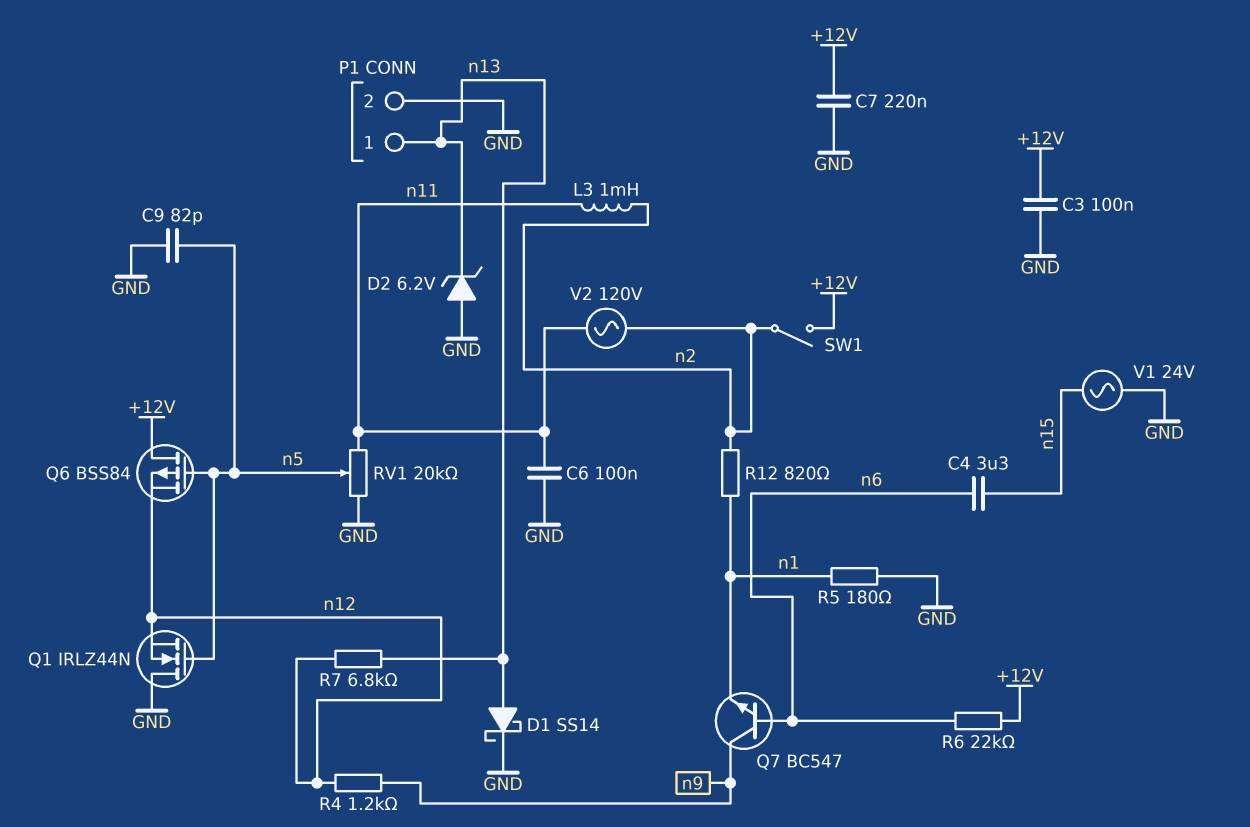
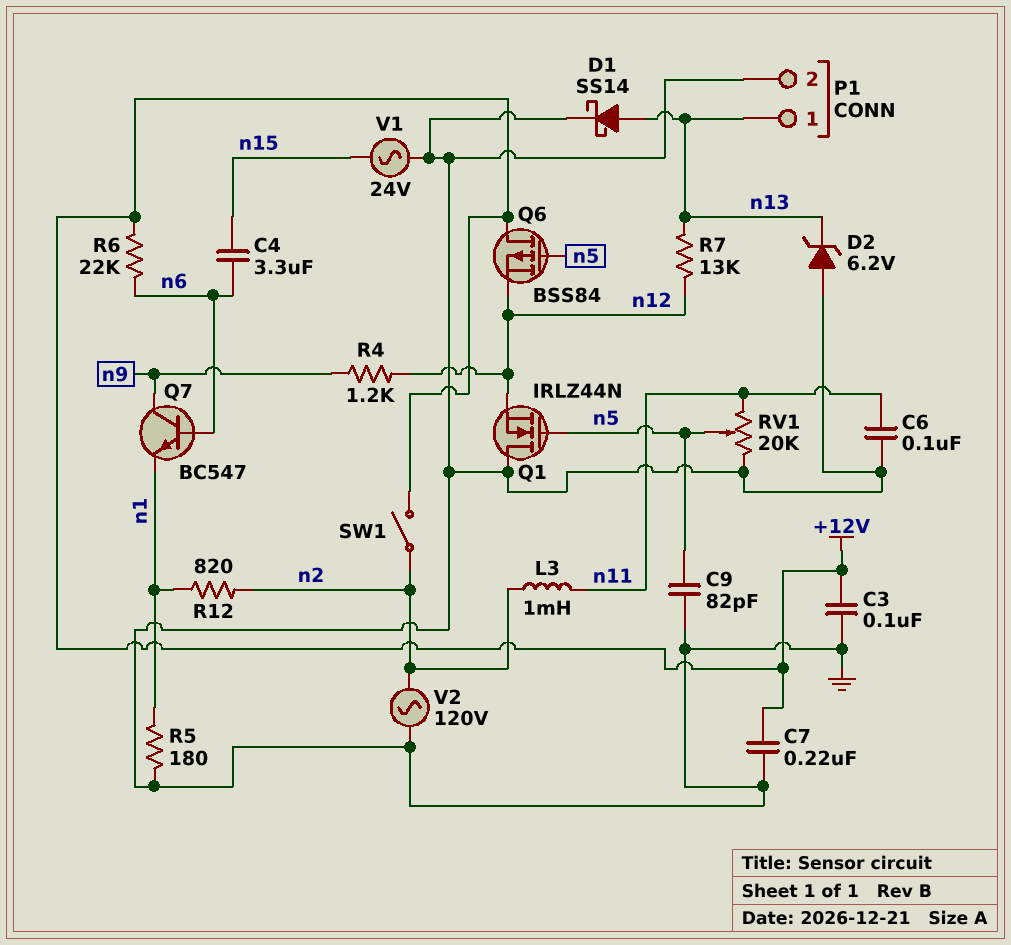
R7: 6.8k (n12, n13) -> 13k (n12, n13)
V2: AC 120V (n2, n11) -> AC 120V (GND, n2)

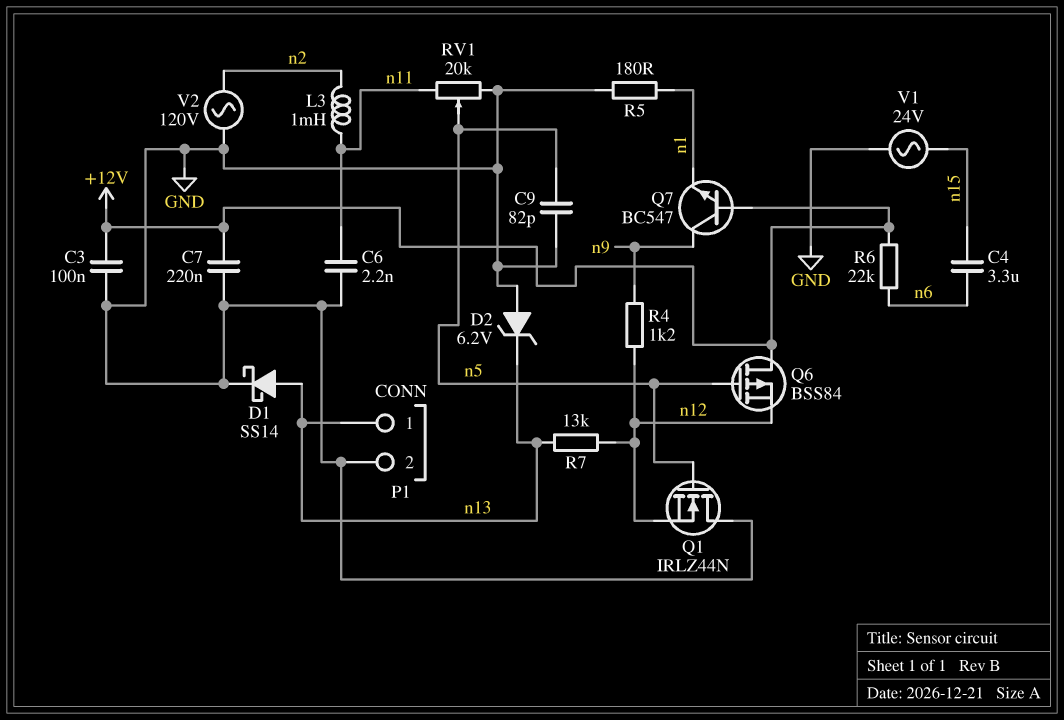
C6: 100nF (GND, n11) -> 2.2nF (GND, n11)
Q7: NPN BC547 (B n6, C n9, E n1) -> NPN BC547 (B +12V, C n9, E n1)
R12: 820 (n1, n2) -> none
SW1: switch (+12V, n2) -> none

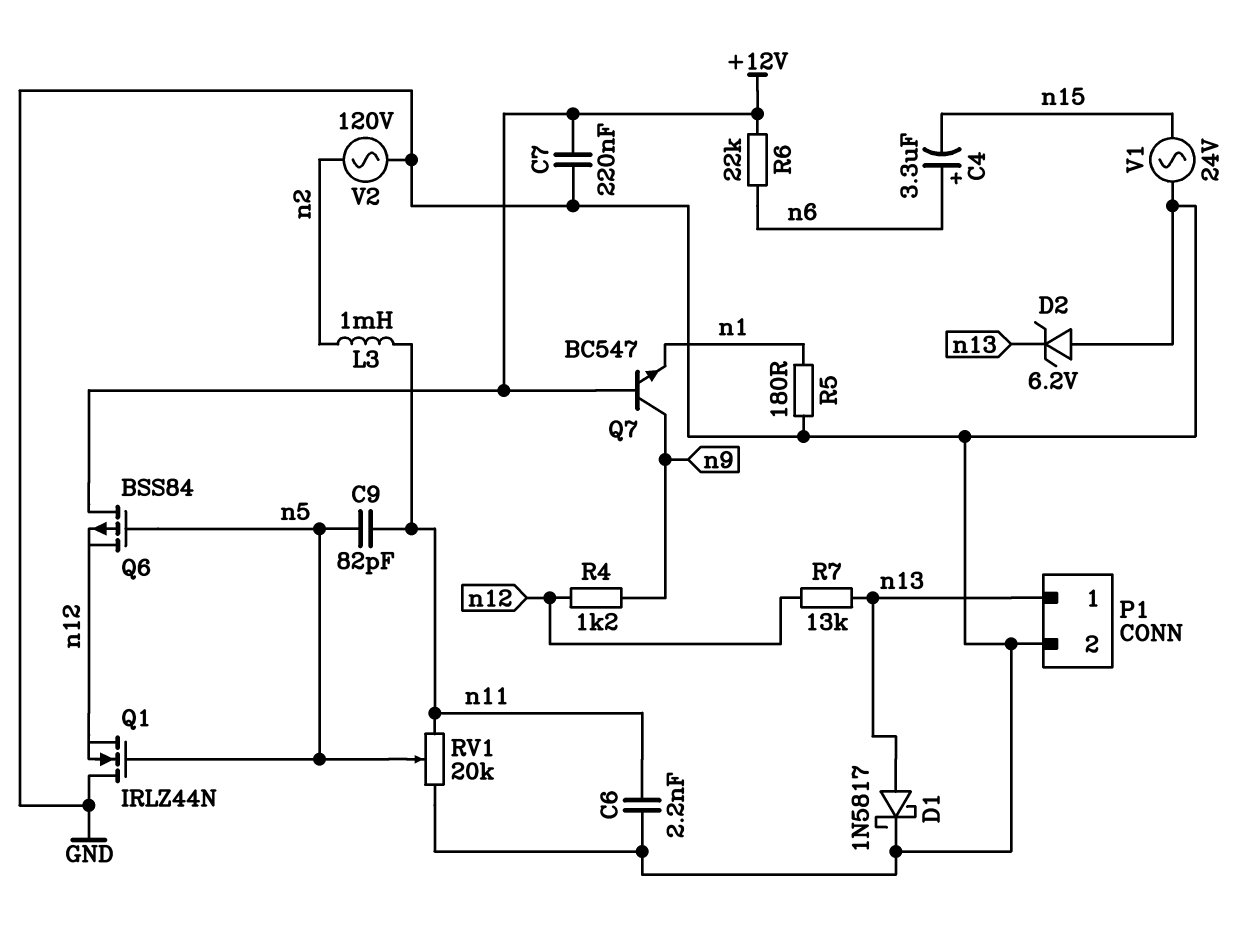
C3: 100nF (+12V, GND) -> none
C4: 3.3uF (n6, n15) -> 3.3uF (plus n6, minus n15)
C9: 82pF (GND, n5) -> 82pF (n5, n11)
D1: schottky SS14 (A n13, K GND) -> schottky 1N5817 (A n13, K GND)

